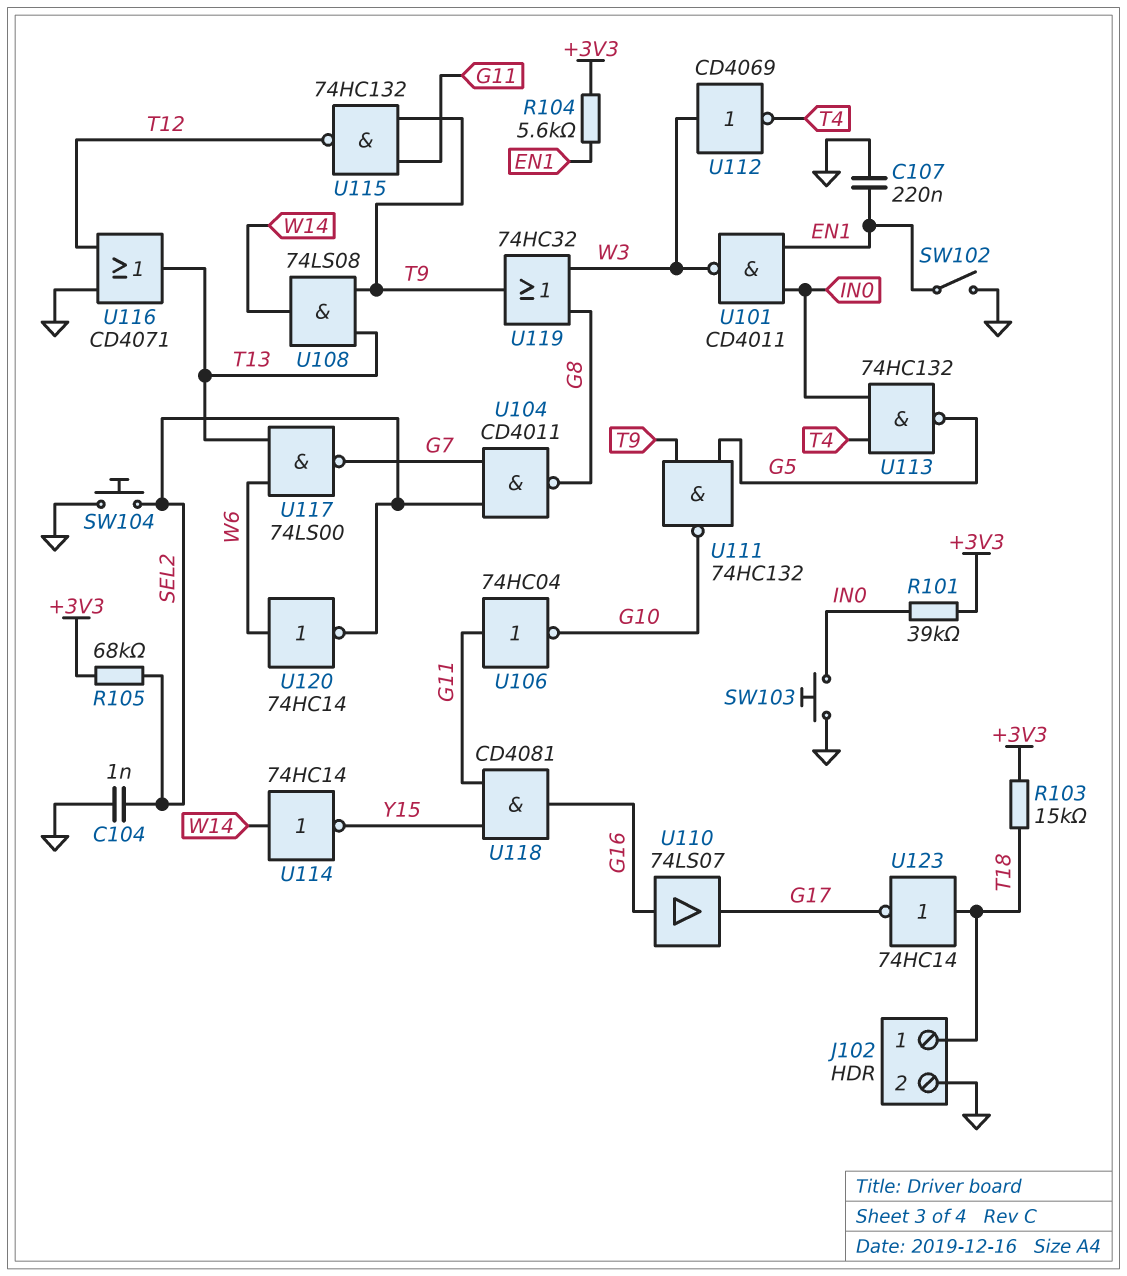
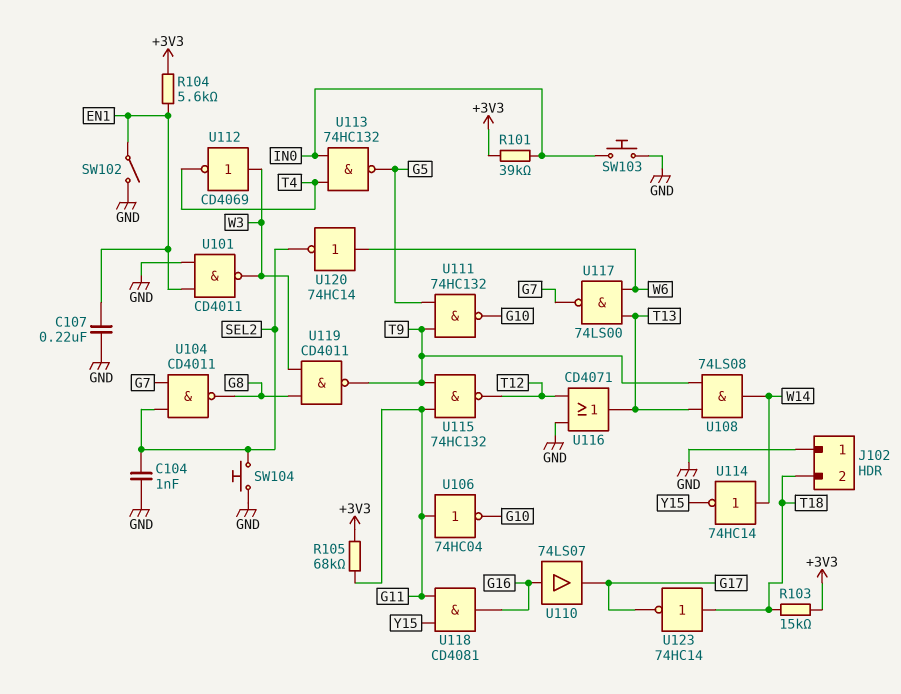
J102 pin 1: T18 -> GND
J102 pin 2: GND -> T18
R105: 68k (+3V3, SEL2) -> 68k (+3V3, G11)
U101: NAND CD4011 (in EN1, in IN0, out W3) -> NAND CD4011 (in EN1, in GND, out W3)
U119: OR 74HC32 (in G8, in W3, out T9) -> NAND CD4011 (in G8, in W3, out T9)

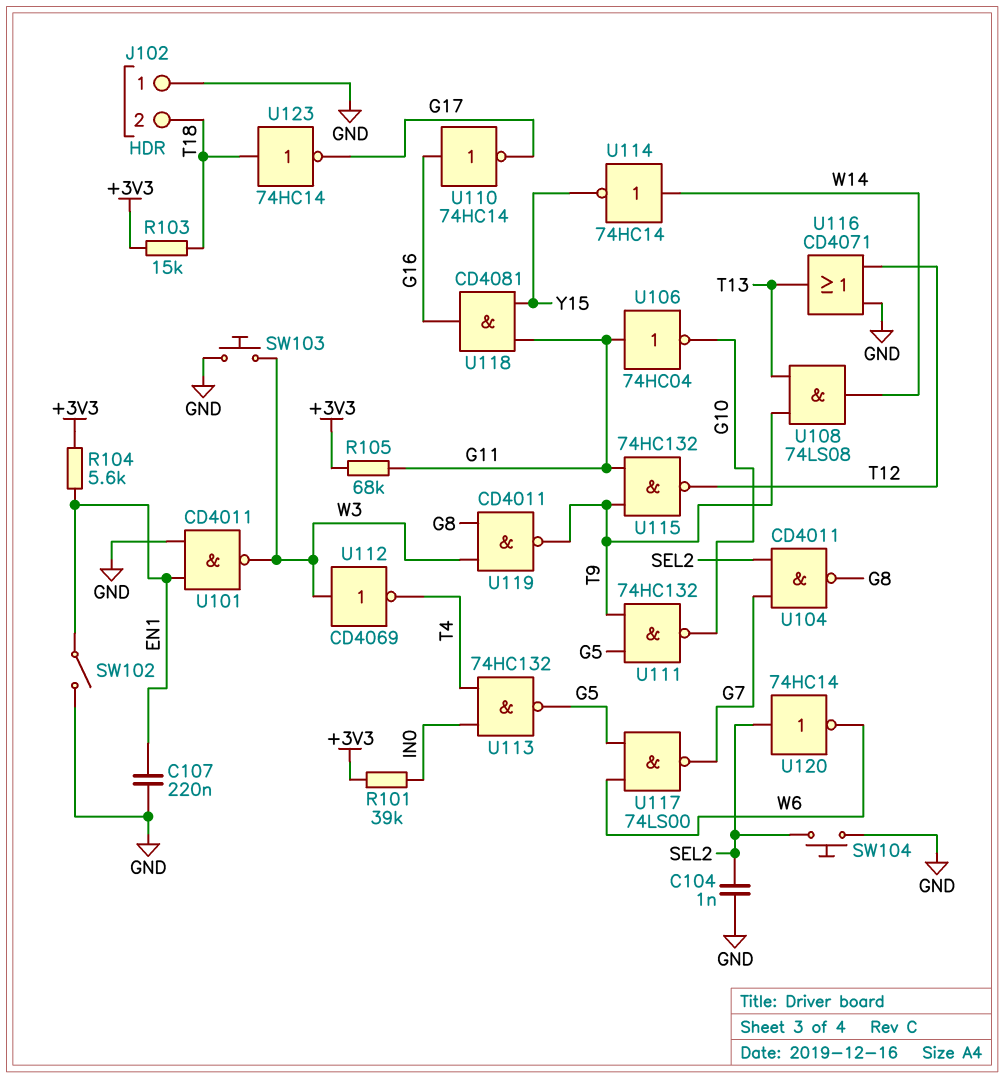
SW103: button (GND, IN0) -> button (GND, W3)
U110: buffer 74LS07 (in G16, out G17) -> NOT 74HC14 (in G16, out G17)
U117: NAND 74LS00 (in T13, in W6, out G7) -> NAND 74LS00 (in G5, in W6, out G7)
U120: NOT 74HC14 (in W6, out SEL2) -> NOT 74HC14 (in SEL2, out W6)

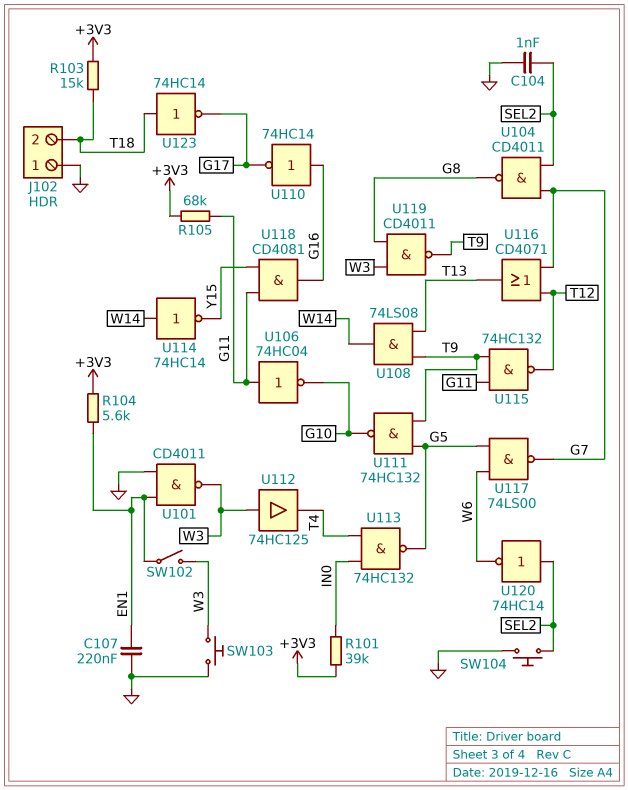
SW102: switch (EN1, GND) -> switch (EN1, W3)
U112: NOT CD4069 (in W3, out T4) -> buffer 74HC125 (in W3, out T4)
U116: OR CD4071 (in GND, in T12, out T13) -> OR CD4071 (in G7, in T12, out T13)

